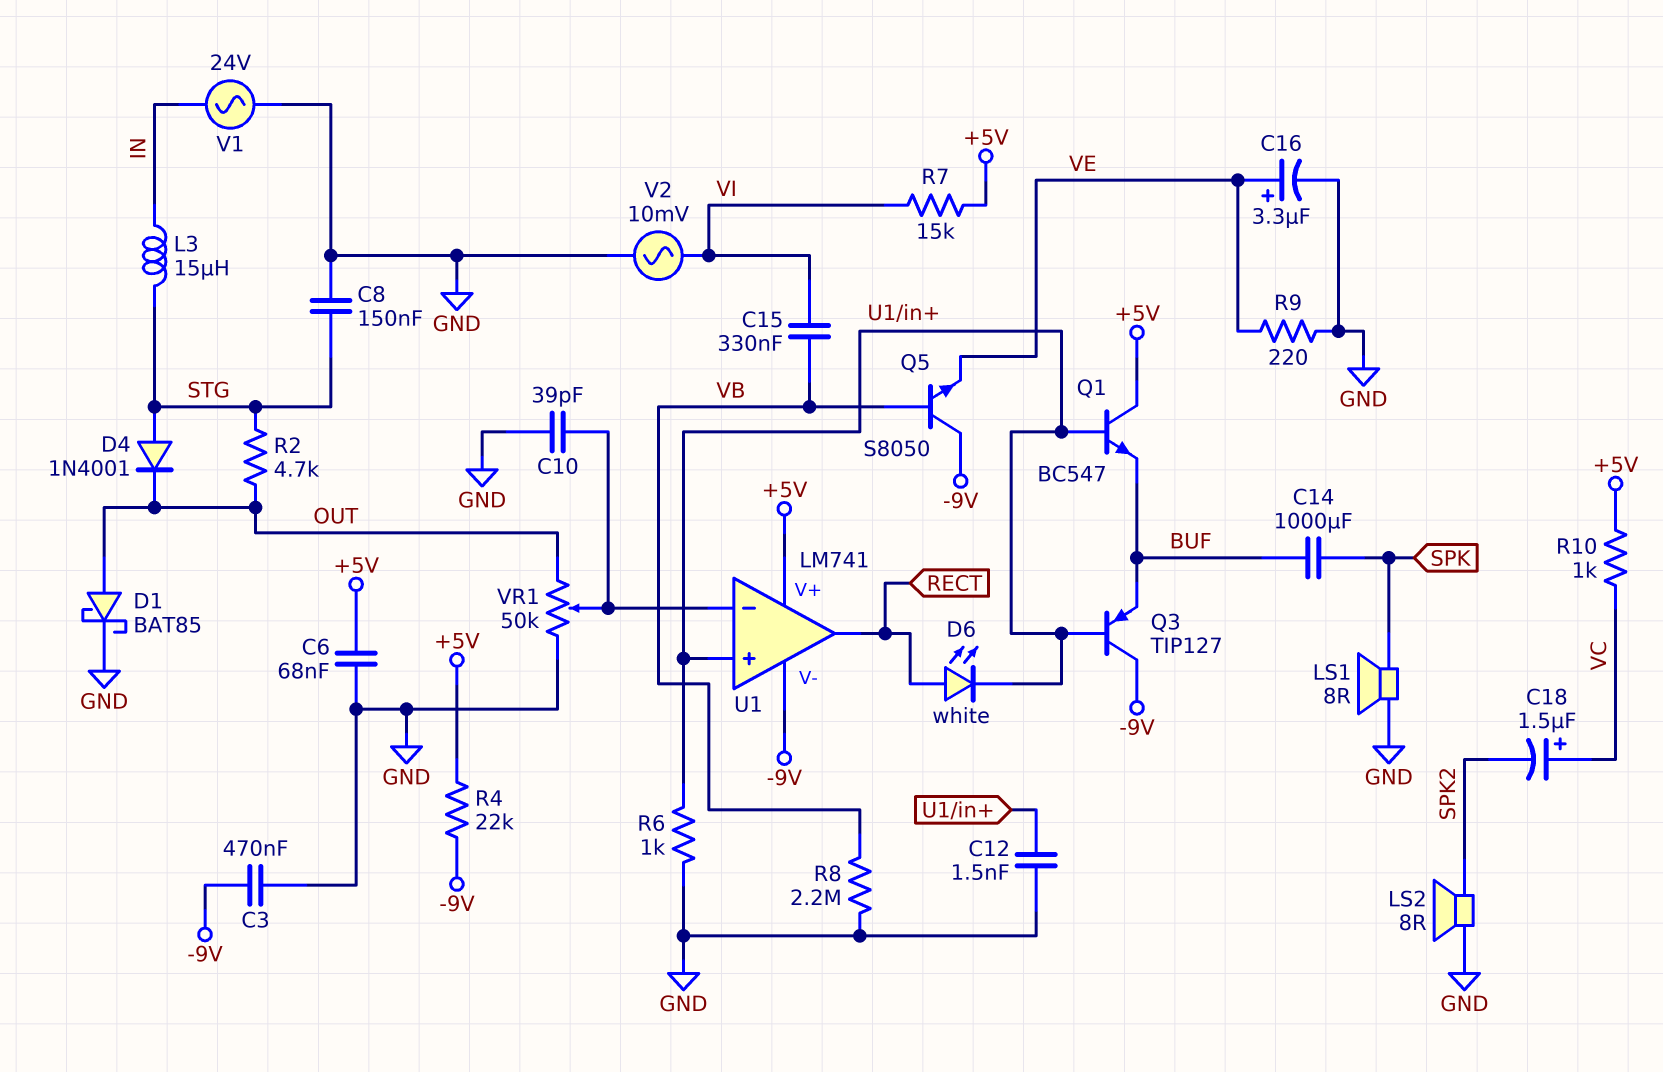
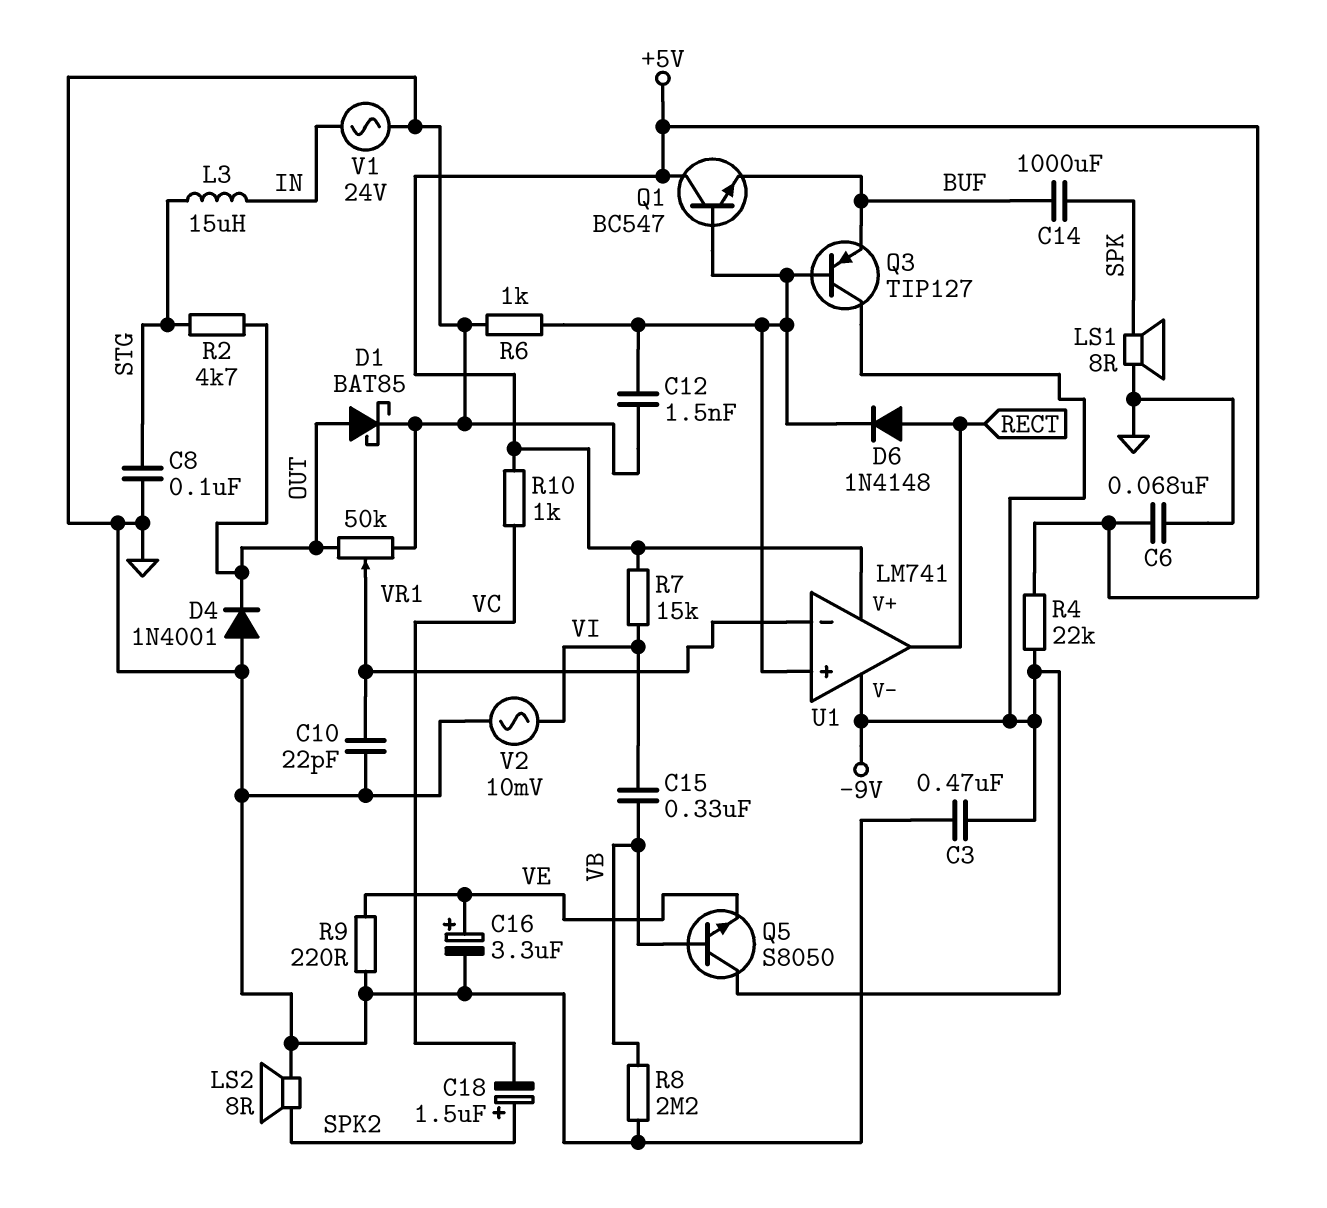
C8: 150nF (GND, STG) -> 100nF (GND, STG)
C10: 39pF (GND, U1/in-) -> 22pF (GND, U1/in-)
C18: 1.5uF (plus VC, minus SPK2) -> 1.5uF (plus SPK2, minus VC)
D4: diode 1N4001 (A STG, K OUT) -> diode 1N4001 (A GND, K OUT)
D6: LED white (A RECT, K U1/in+) -> diode 1N4148 (A RECT, K U1/in+)

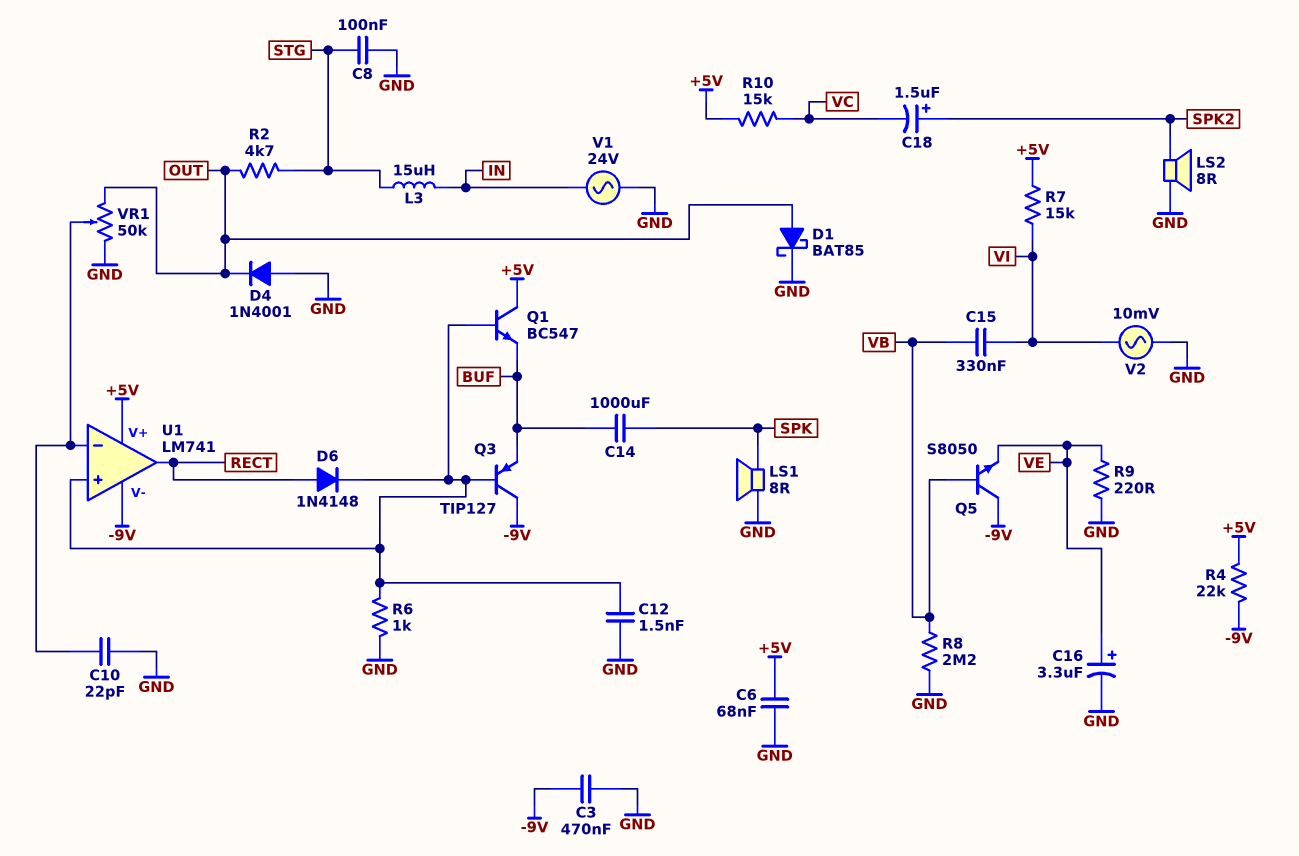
R10: 1k (+5V, VC) -> 15k (+5V, VC)

